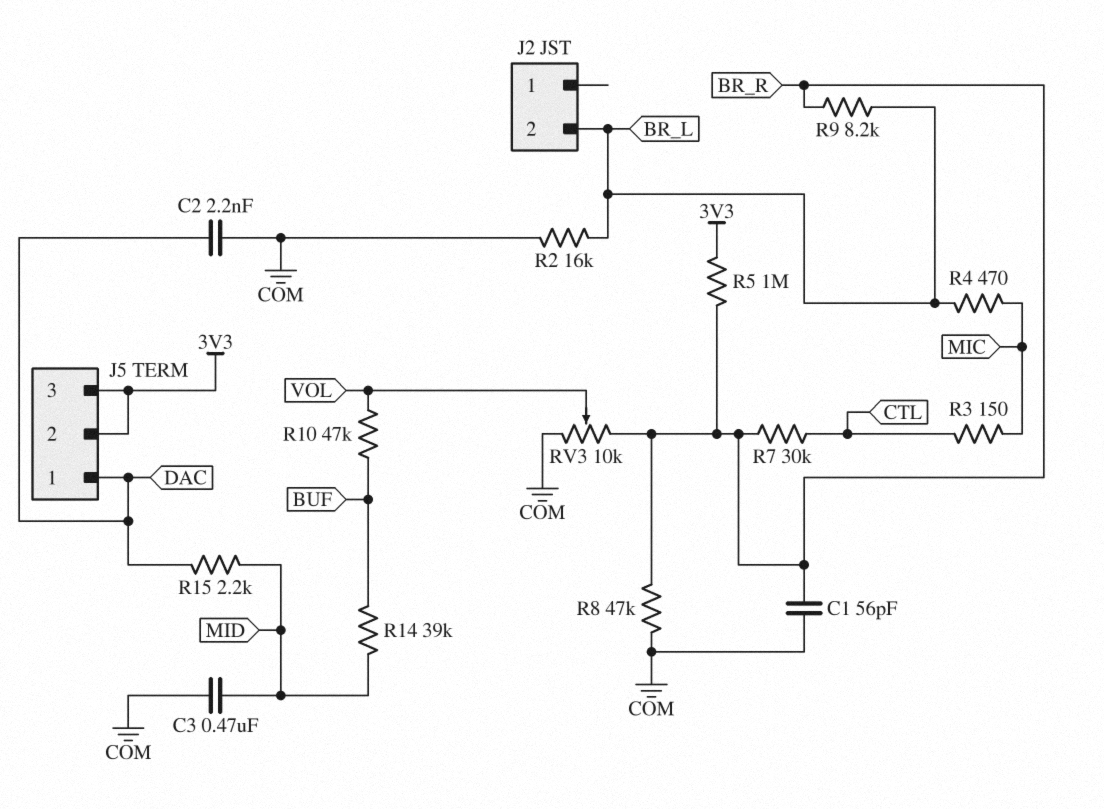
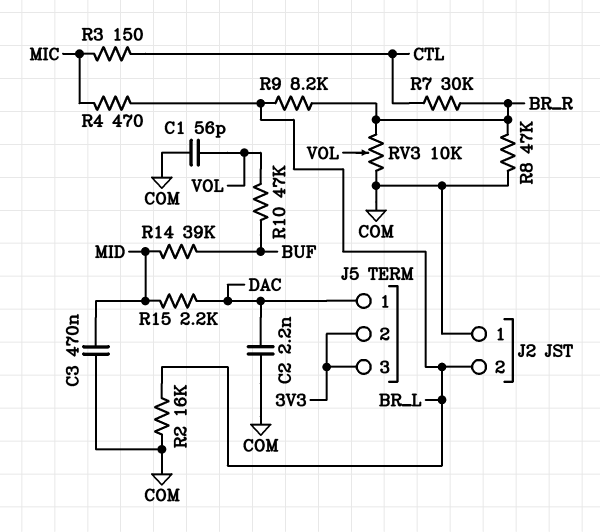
C1: 56pF (BR_R, COM) -> 56pF (COM, VOL)
J2 pin 1: none -> COM
R5: 1M (3V3, BR_R) -> none

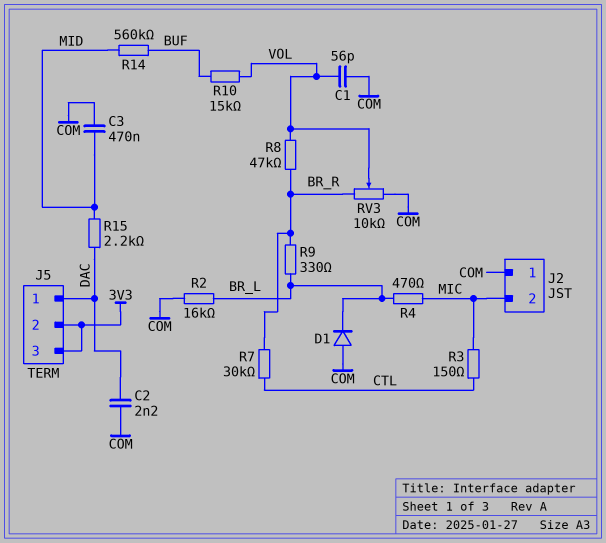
D1: none -> diode (A COM, K BR_L)
J2 pin 2: BR_L -> MIC
R8: 47k (BR_R, COM) -> 47k (BR_R, VOL)
R9: 8.2k (BR_L, BR_R) -> 330 (BR_L, BR_R)
R10: 47k (BUF, VOL) -> 15k (BUF, VOL)
R14: 39k (BUF, MID) -> 560k (BUF, MID)

